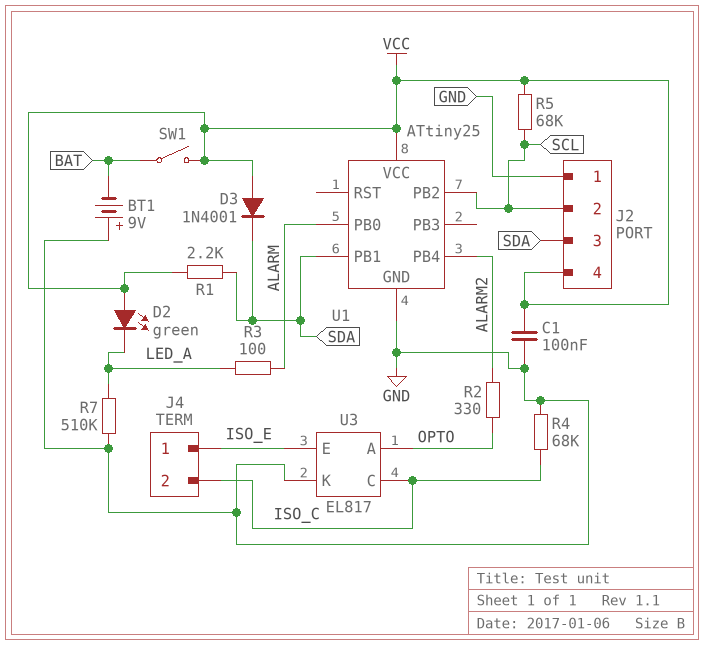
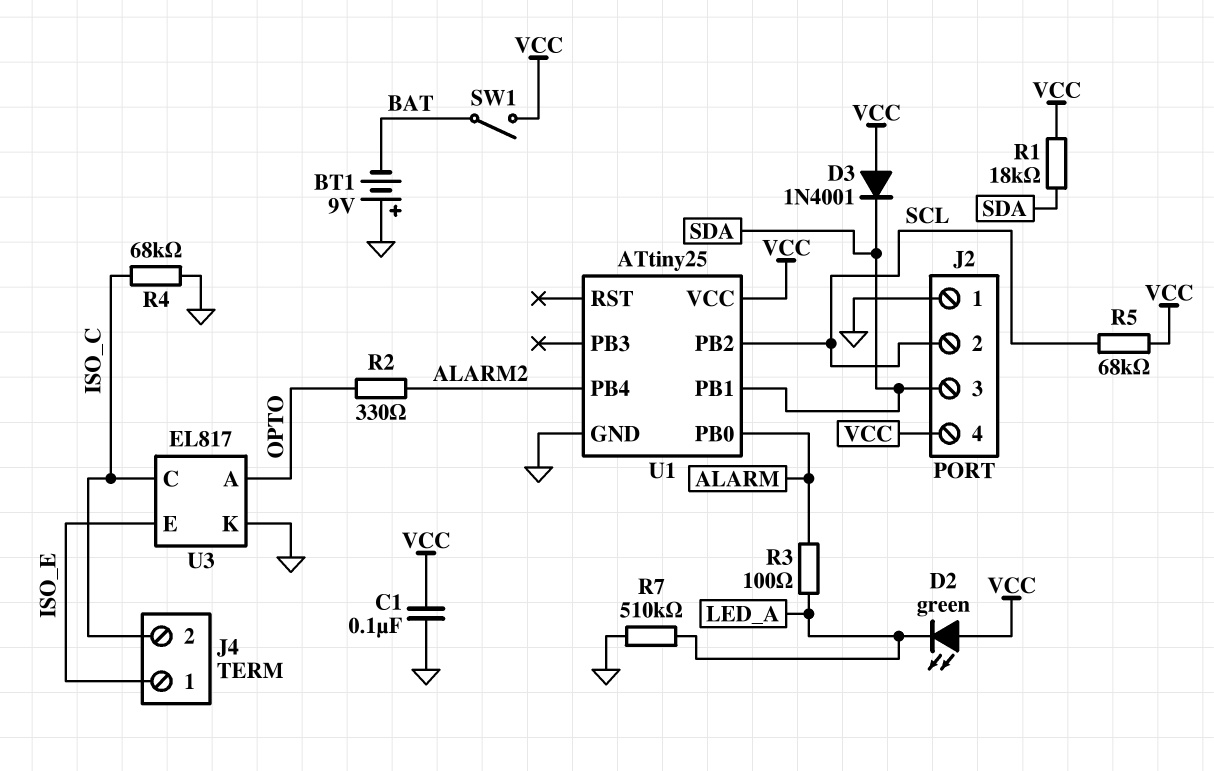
R1: 2.2k (SDA, VCC) -> 18k (SDA, VCC)

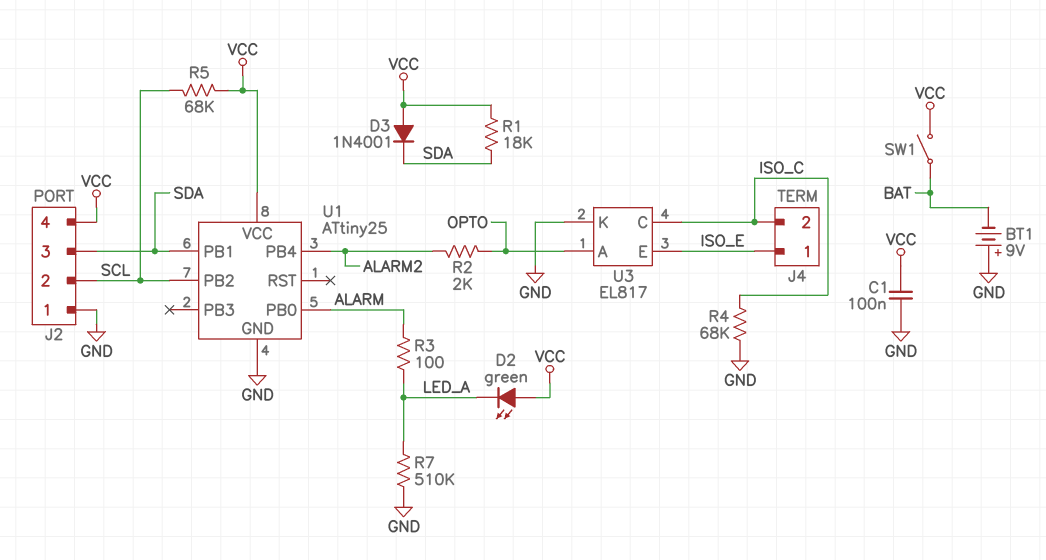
R2: 330 (ALARM2, OPTO) -> 2k (ALARM2, OPTO)

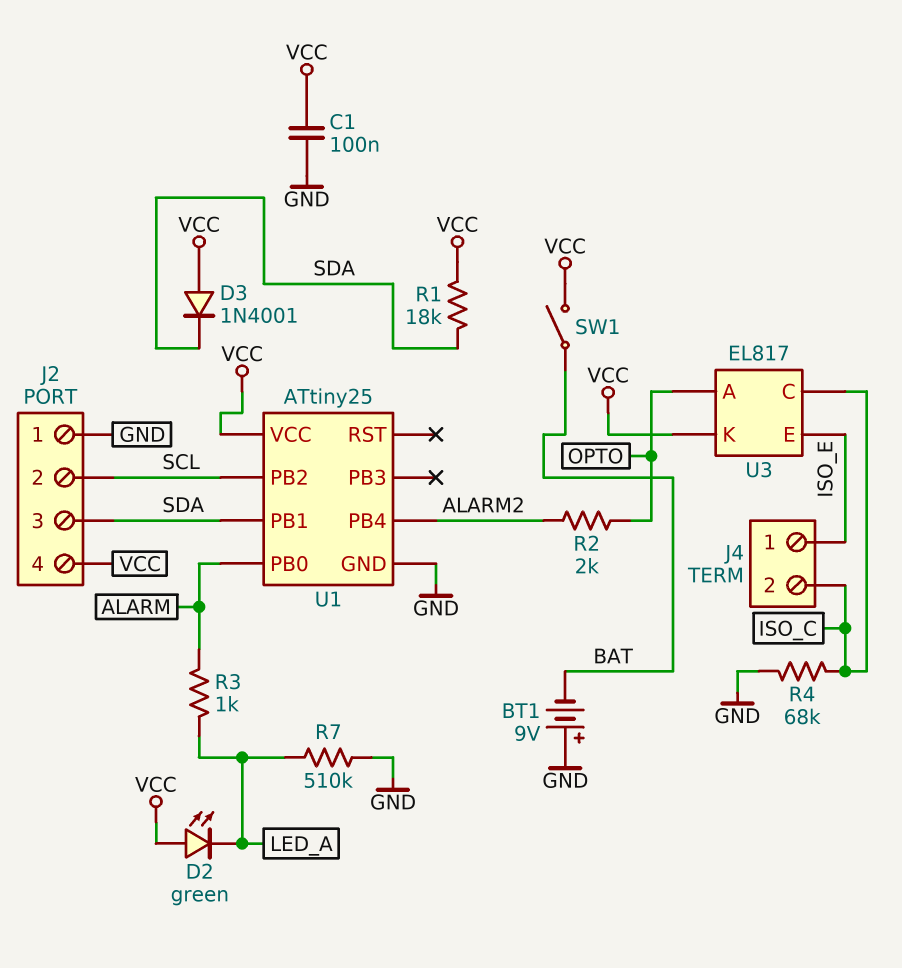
R3: 100 (ALARM, LED_A) -> 1k (ALARM, LED_A)
R5: 68k (SCL, VCC) -> none
U3 pin K: GND -> VCC

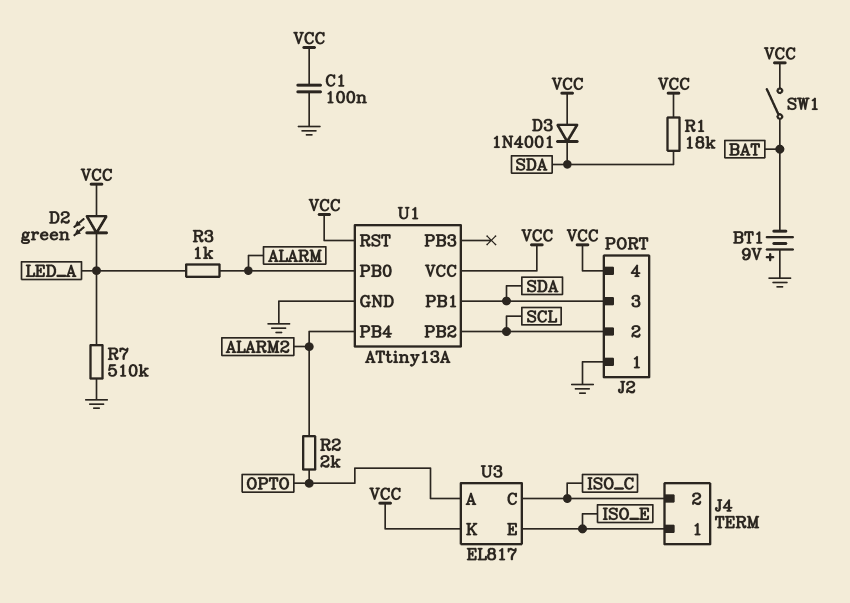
R4: 68k (GND, ISO_C) -> none
U1: ATtiny25 -> ATtiny13A
U1 pin RST: none -> VCC

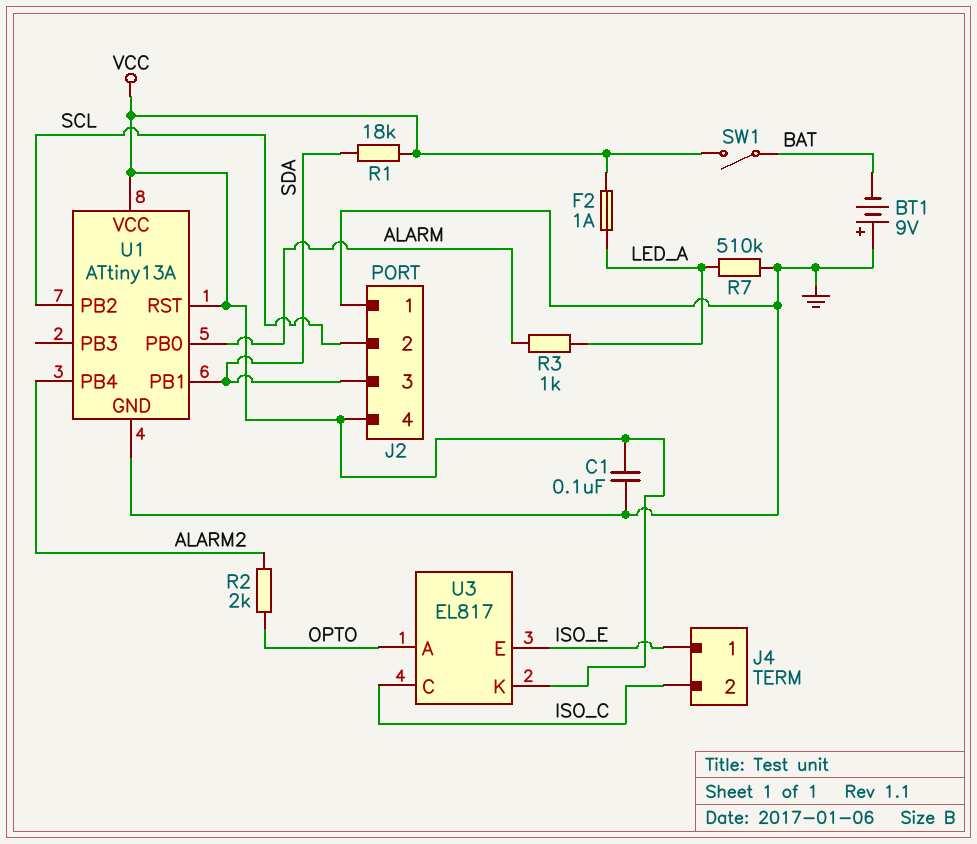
D2: LED green (A VCC, K LED_A) -> none
D3: diode 1N4001 (A VCC, K SDA) -> none
F2: none -> 1A (LED_A, VCC)

